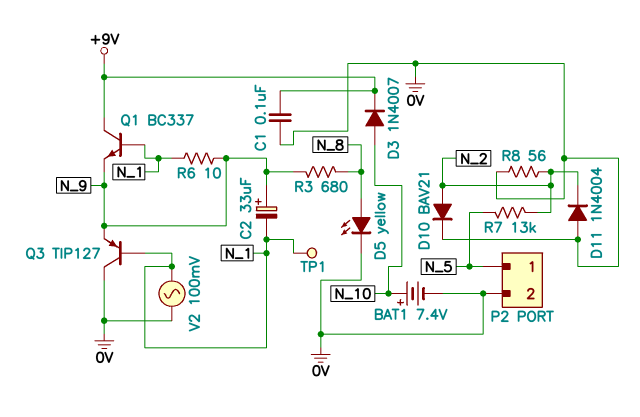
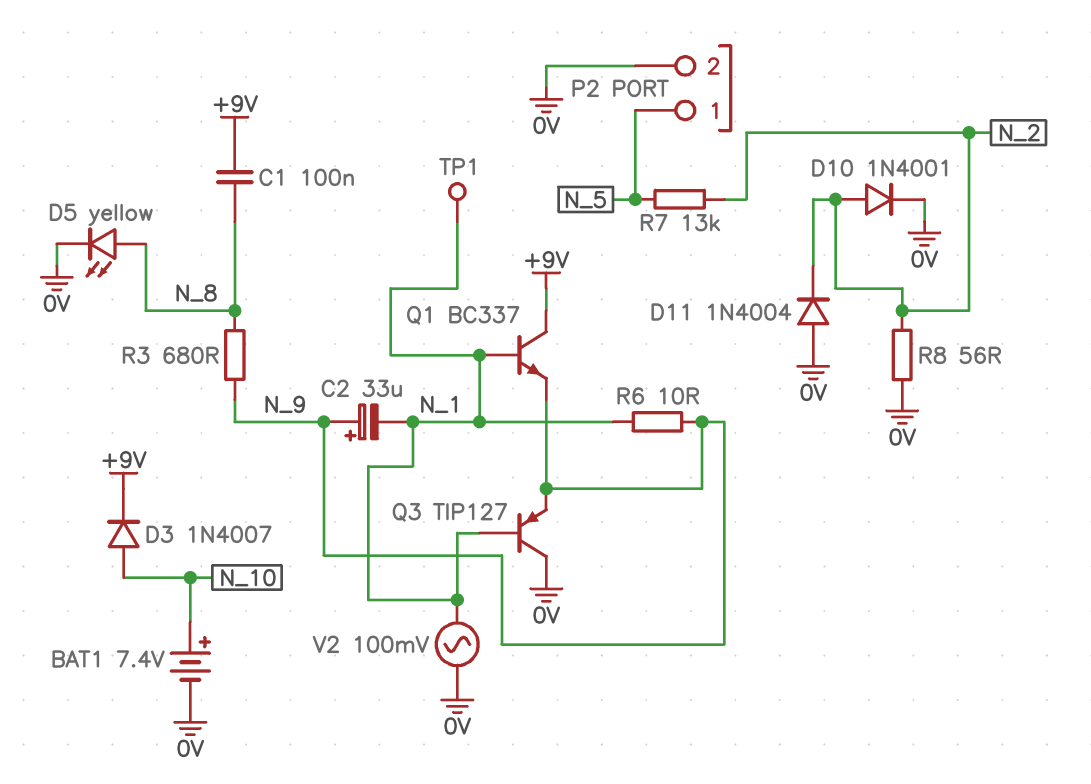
C1: 100nF (+9V, 0V) -> 100nF (+9V, N_8)
D10: diode BAV21 (A N_2, K 0V) -> diode 1N4001 (A N_2, K 0V)

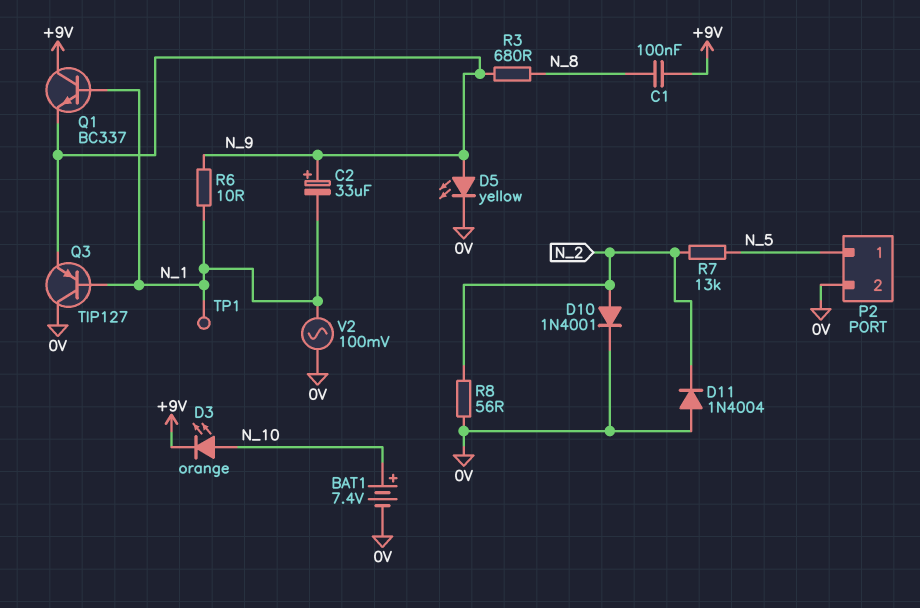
D3: diode 1N4007 (A N_10, K +9V) -> LED orange (A N_10, K +9V)
D5: LED yellow (A N_8, K 0V) -> LED yellow (A N_9, K 0V)

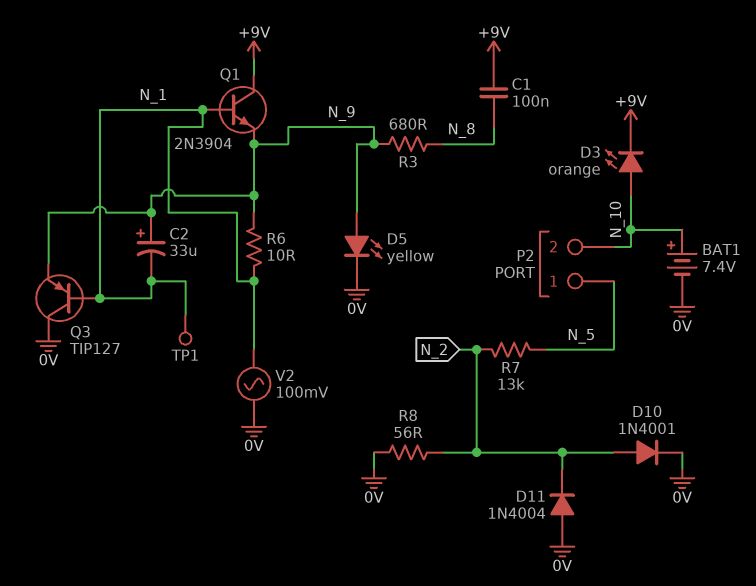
P2 pin 2: 0V -> N_10
Q1: NPN BC337 (B N_1, C +9V, E N_9) -> NPN 2N3904 (B N_1, C +9V, E N_9)

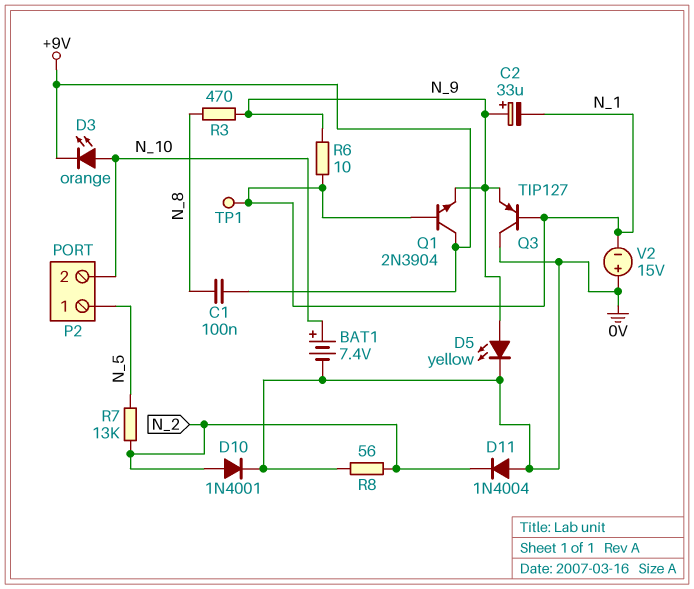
R3: 680 (N_8, N_9) -> 470 (N_8, N_9)
V2: AC 100mV (0V, N_1) -> 15V (plus 0V, minus N_1)

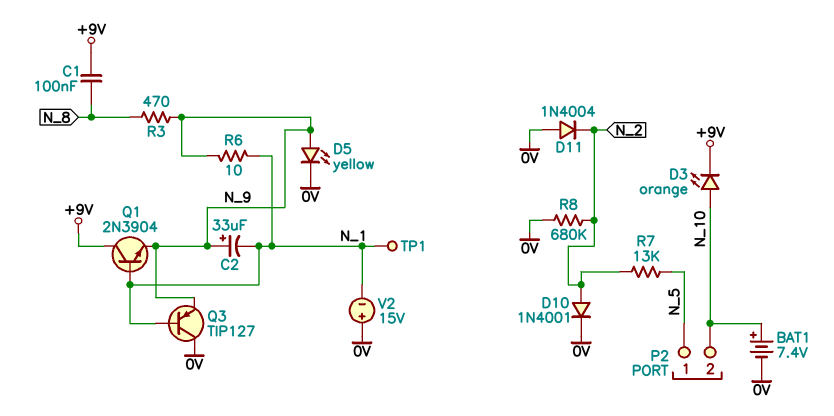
R8: 56 (0V, N_2) -> 680k (0V, N_2)

